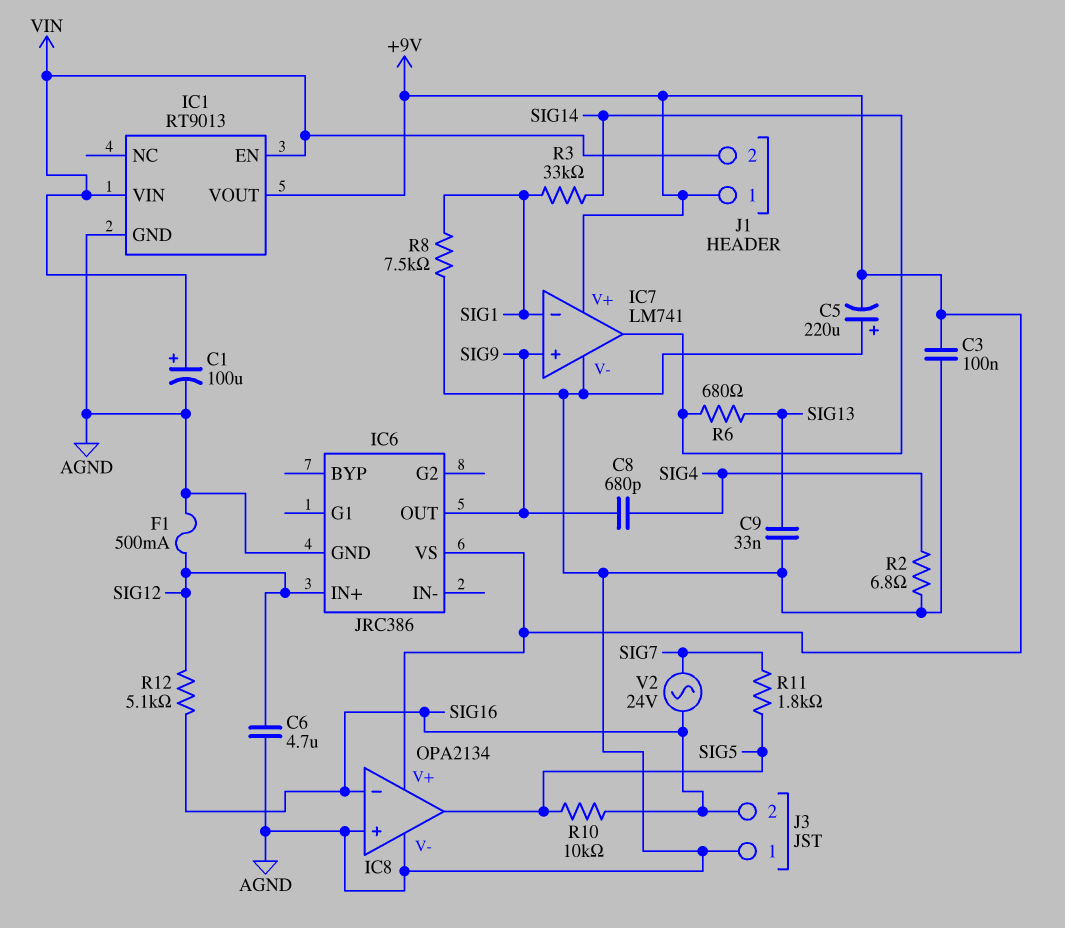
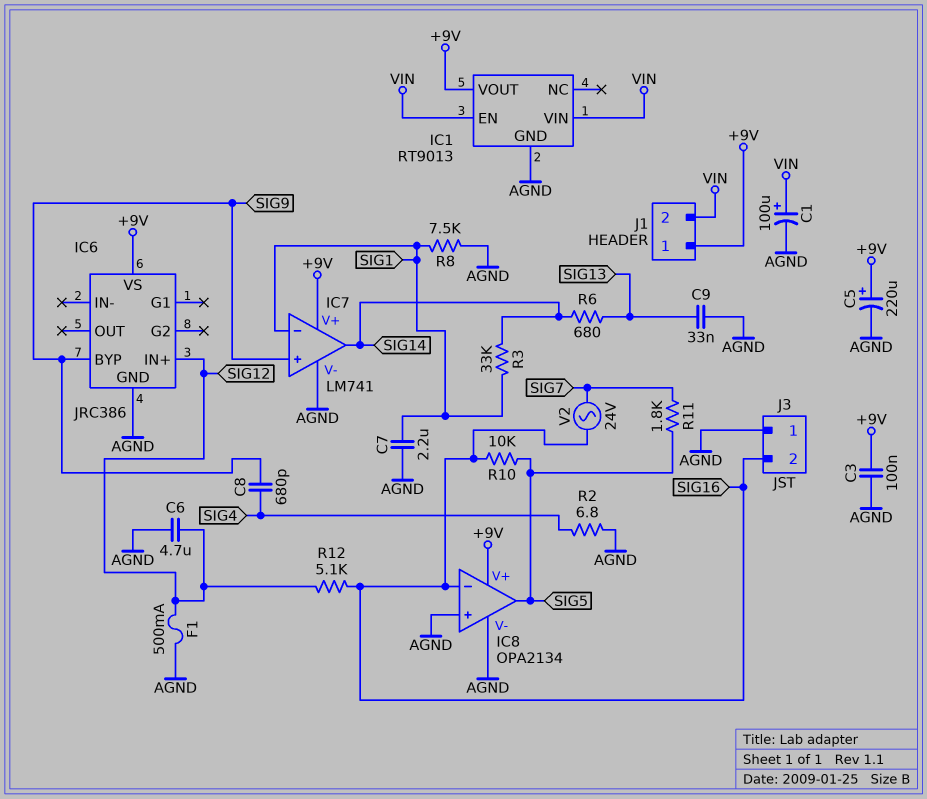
C5: 220uF (plus AGND, minus +9V) -> 220uF (plus +9V, minus AGND)
C7: none -> 2.2uF (AGND, SIG1)
IC6 pin BYP: none -> SIG9
IC6 pin OUT: SIG9 -> none

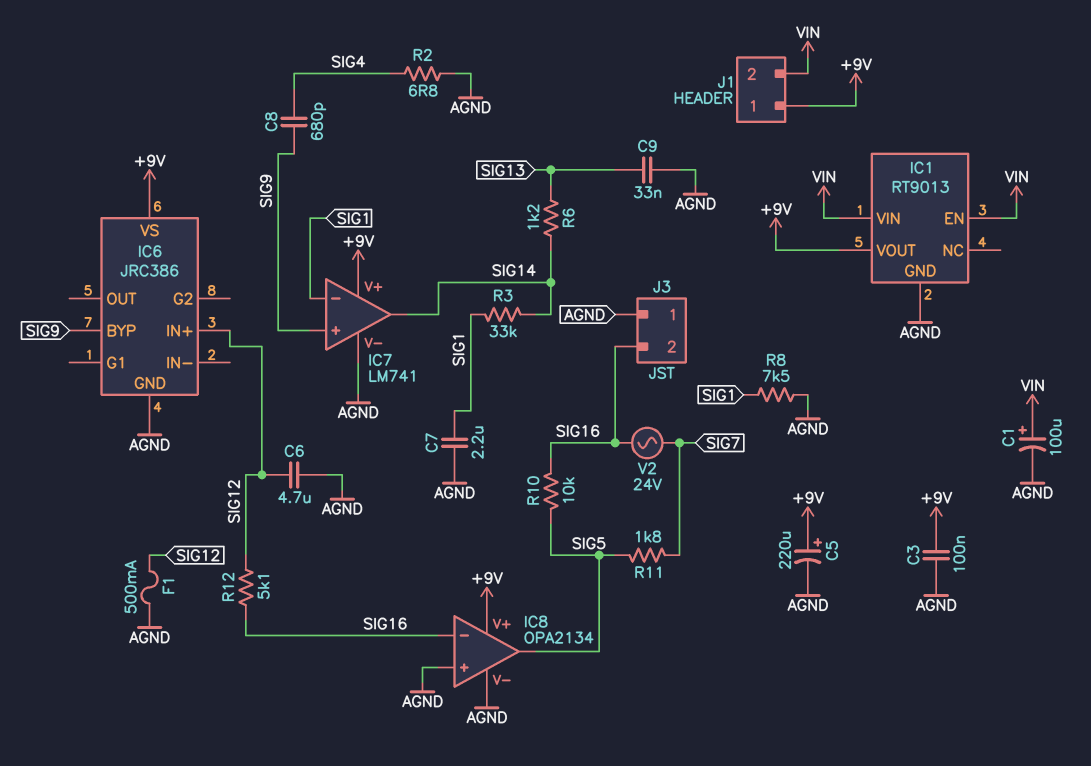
R6: 680 (SIG13, SIG14) -> 1.2k (SIG13, SIG14)

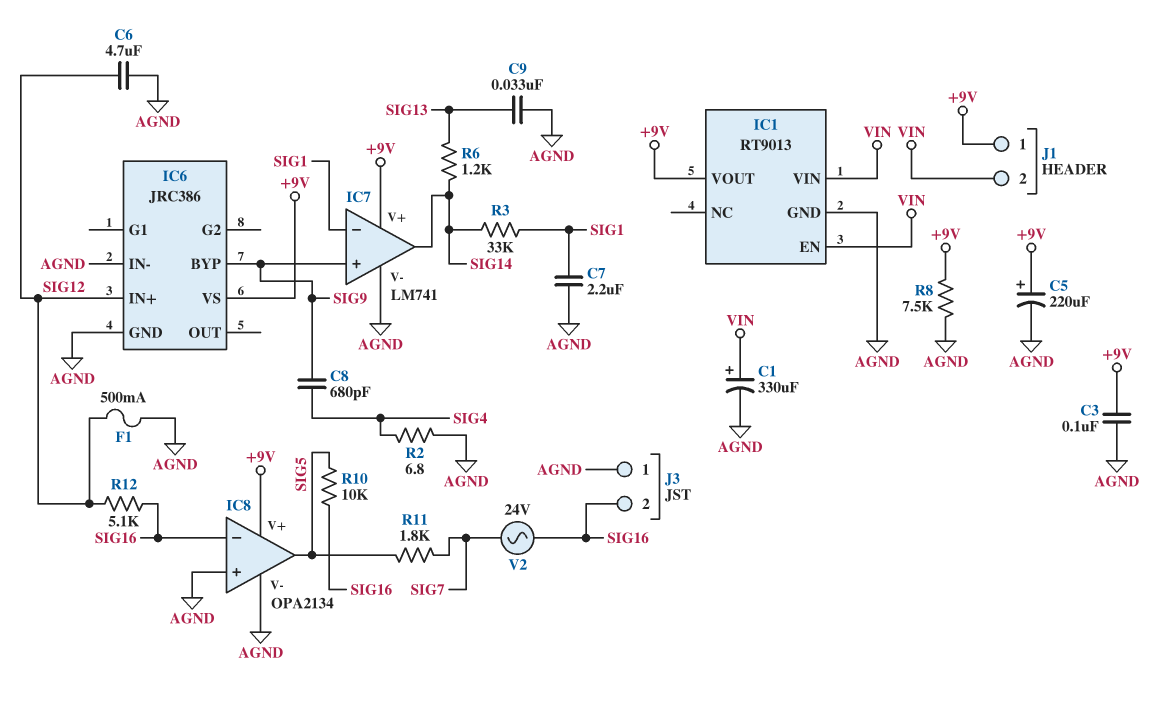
C1: 100uF (plus VIN, minus AGND) -> 330uF (plus VIN, minus AGND)
IC6 pin IN-: none -> AGND
R8: 7.5k (AGND, SIG1) -> 7.5k (+9V, AGND)

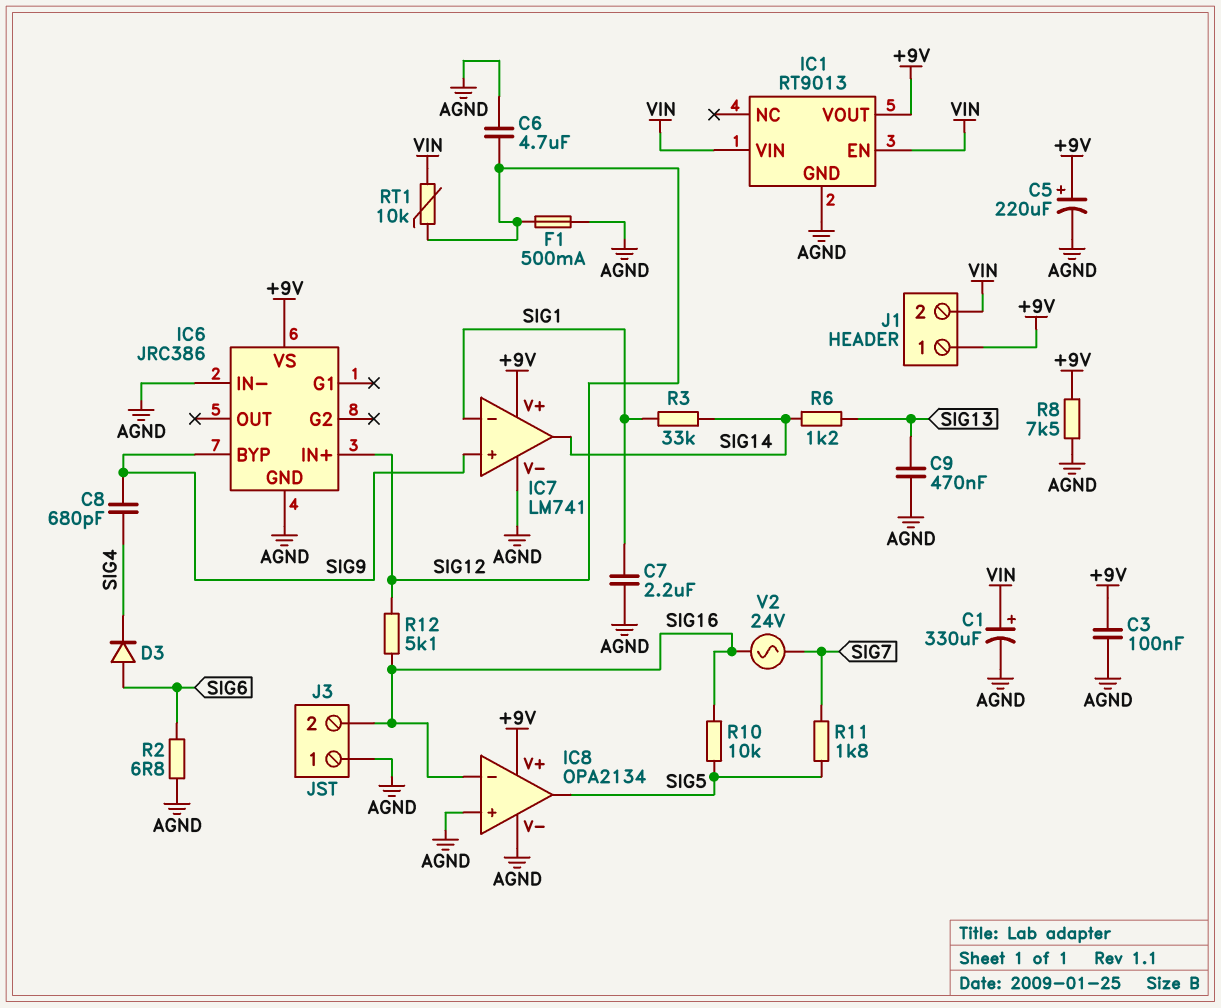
C9: 33nF (AGND, SIG13) -> 470nF (AGND, SIG13)
D3: none -> diode (A SIG6, K SIG4)
R2: 6.8 (AGND, SIG4) -> 6.8 (AGND, SIG6)
RT1: none -> 10k (SIG12, VIN)

